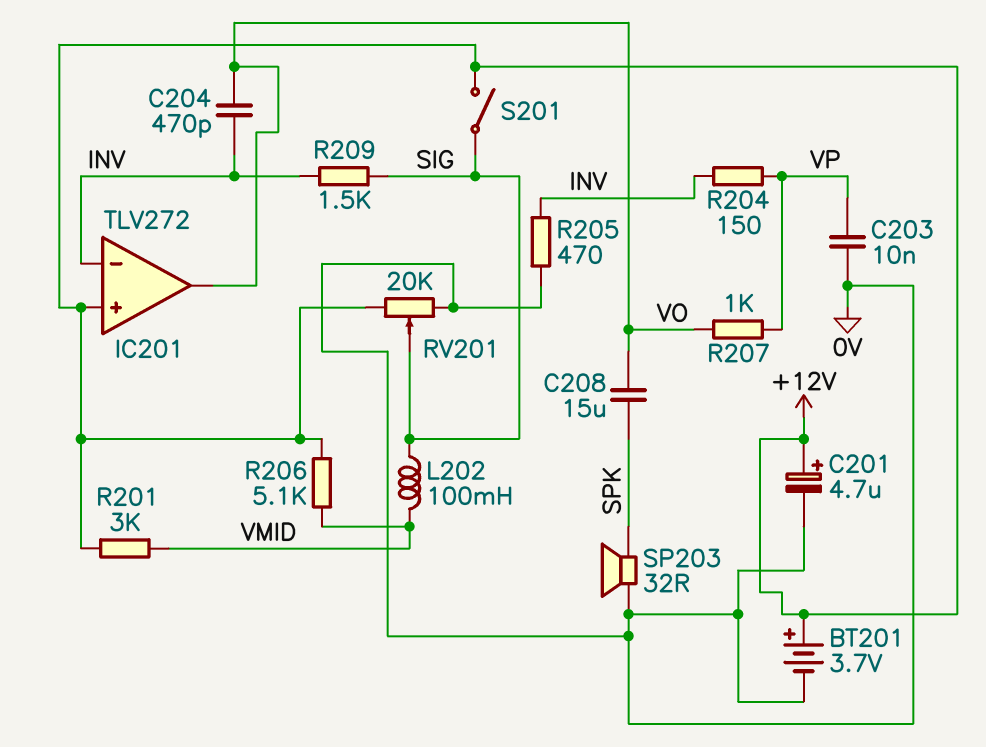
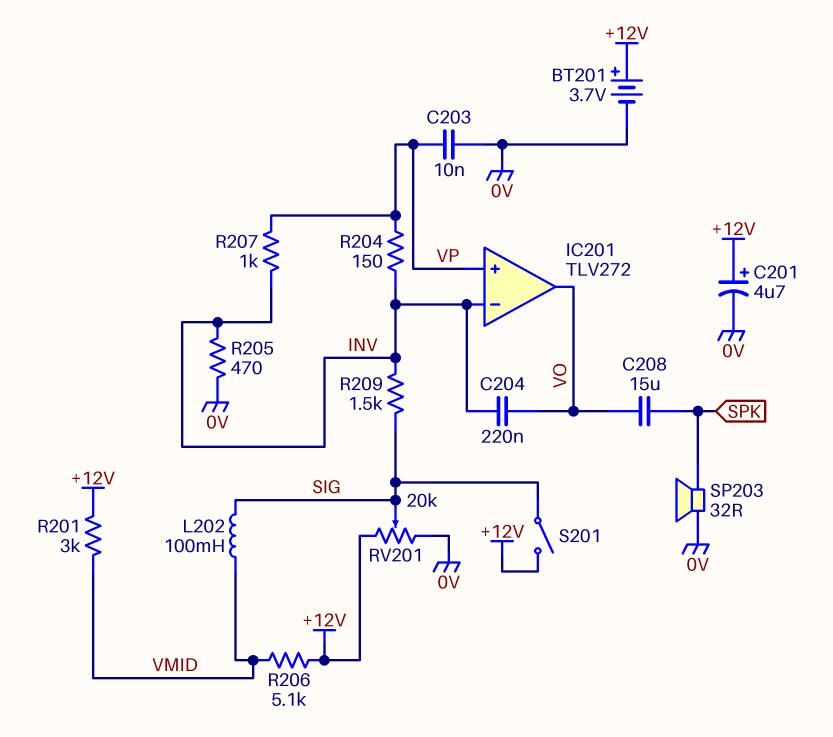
C204: 470pF (INV, VO) -> 220nF (INV, VO)
IC201 pin in+: +12V -> VP
R207: 1k (VO, VP) -> 1k (INV, VP)

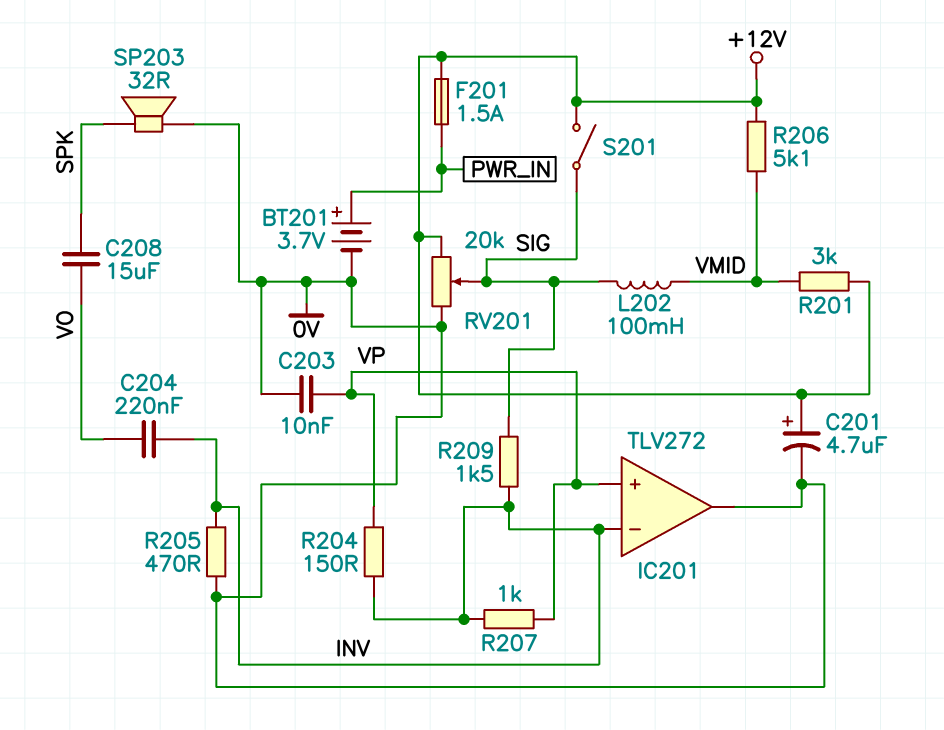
BT201: 3.7V (plus +12V, minus 0V) -> 3.7V (plus PWR_IN, minus 0V)
F201: none -> 1.5A (+12V, PWR_IN)
IC201 pin out: VO -> 0V

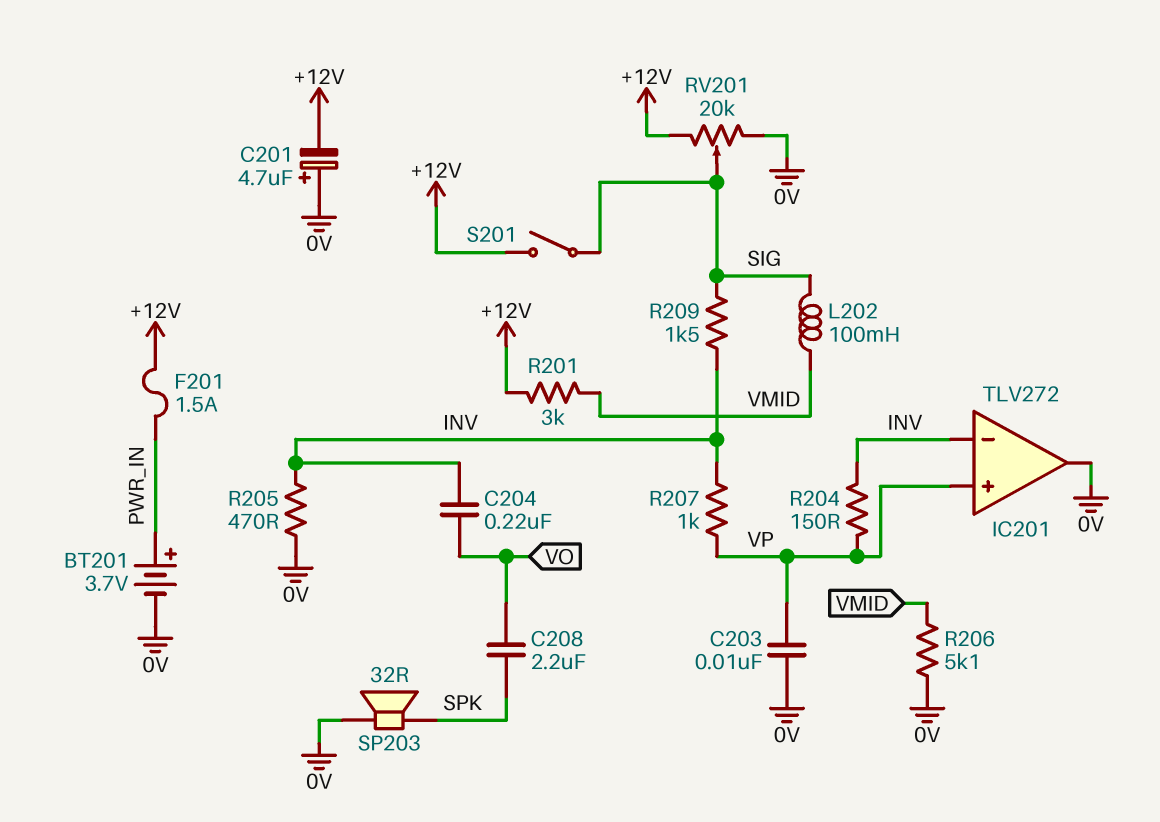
C201: 4.7uF (plus +12V, minus 0V) -> 4.7uF (plus 0V, minus +12V)
C208: 15uF (SPK, VO) -> 2.2uF (SPK, VO)
R206: 5.1k (+12V, VMID) -> 5.1k (0V, VMID)

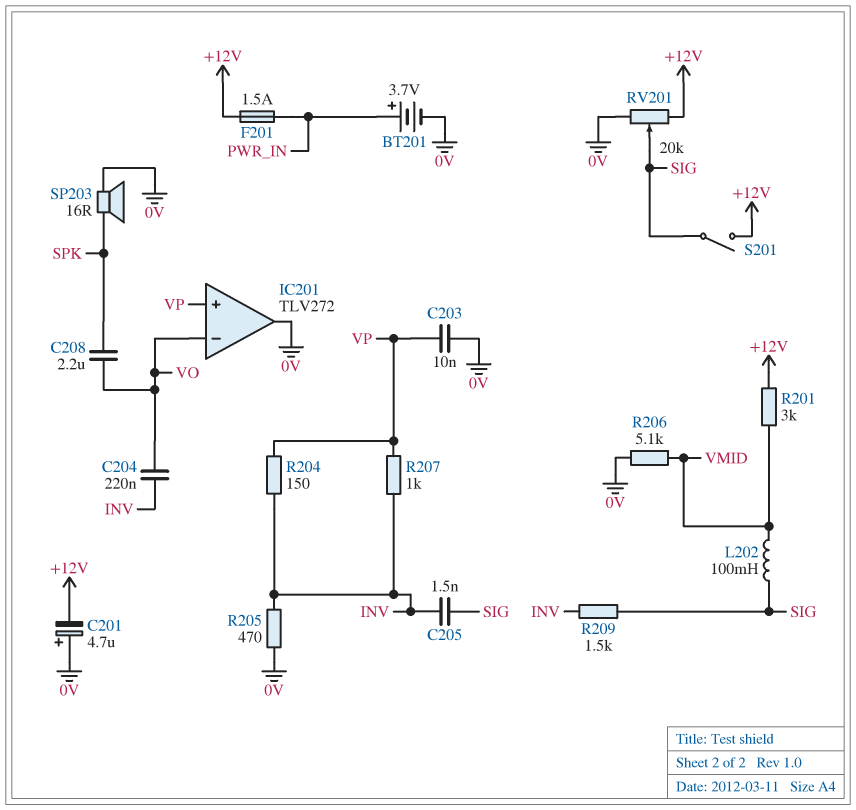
C205: none -> 1.5nF (INV, SIG)
IC201 pin in-: INV -> VO
SP203: speaker 32R (0V, SPK) -> speaker 16R (0V, SPK)

